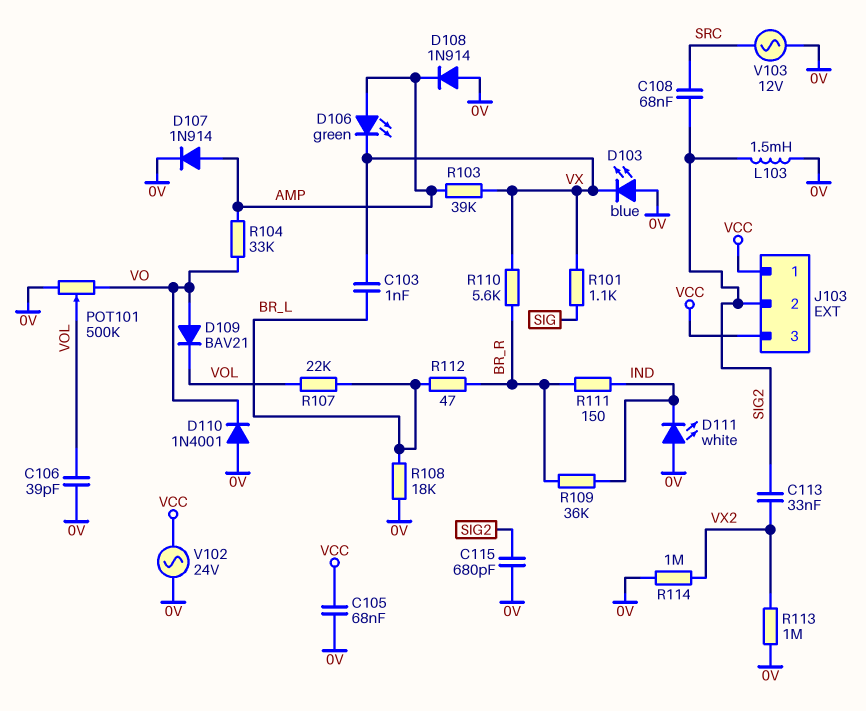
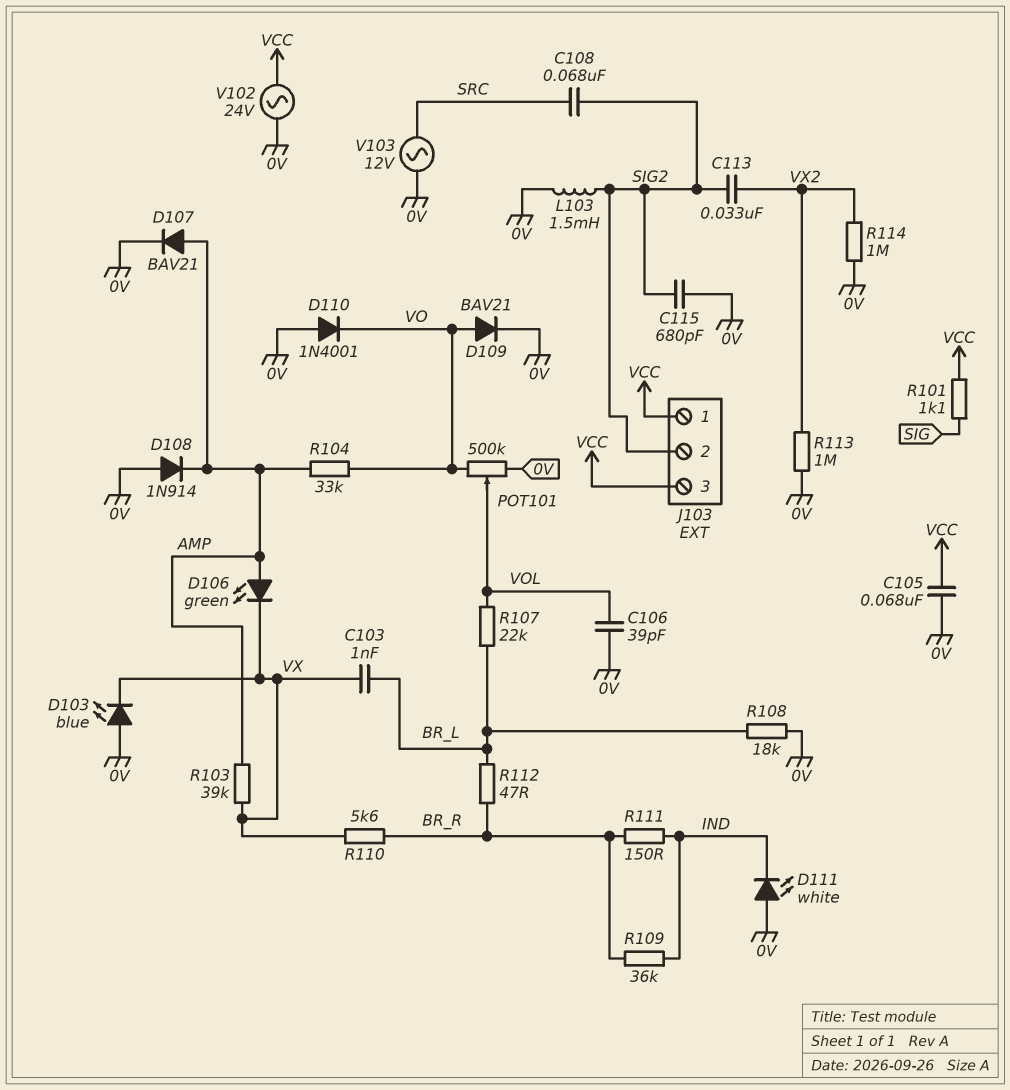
D107: diode 1N914 (A AMP, K 0V) -> diode BAV21 (A AMP, K 0V)
D109: diode BAV21 (A VO, K VOL) -> diode BAV21 (A VO, K 0V)
R101: 1.1k (SIG, VX) -> 1.1k (SIG, VCC)

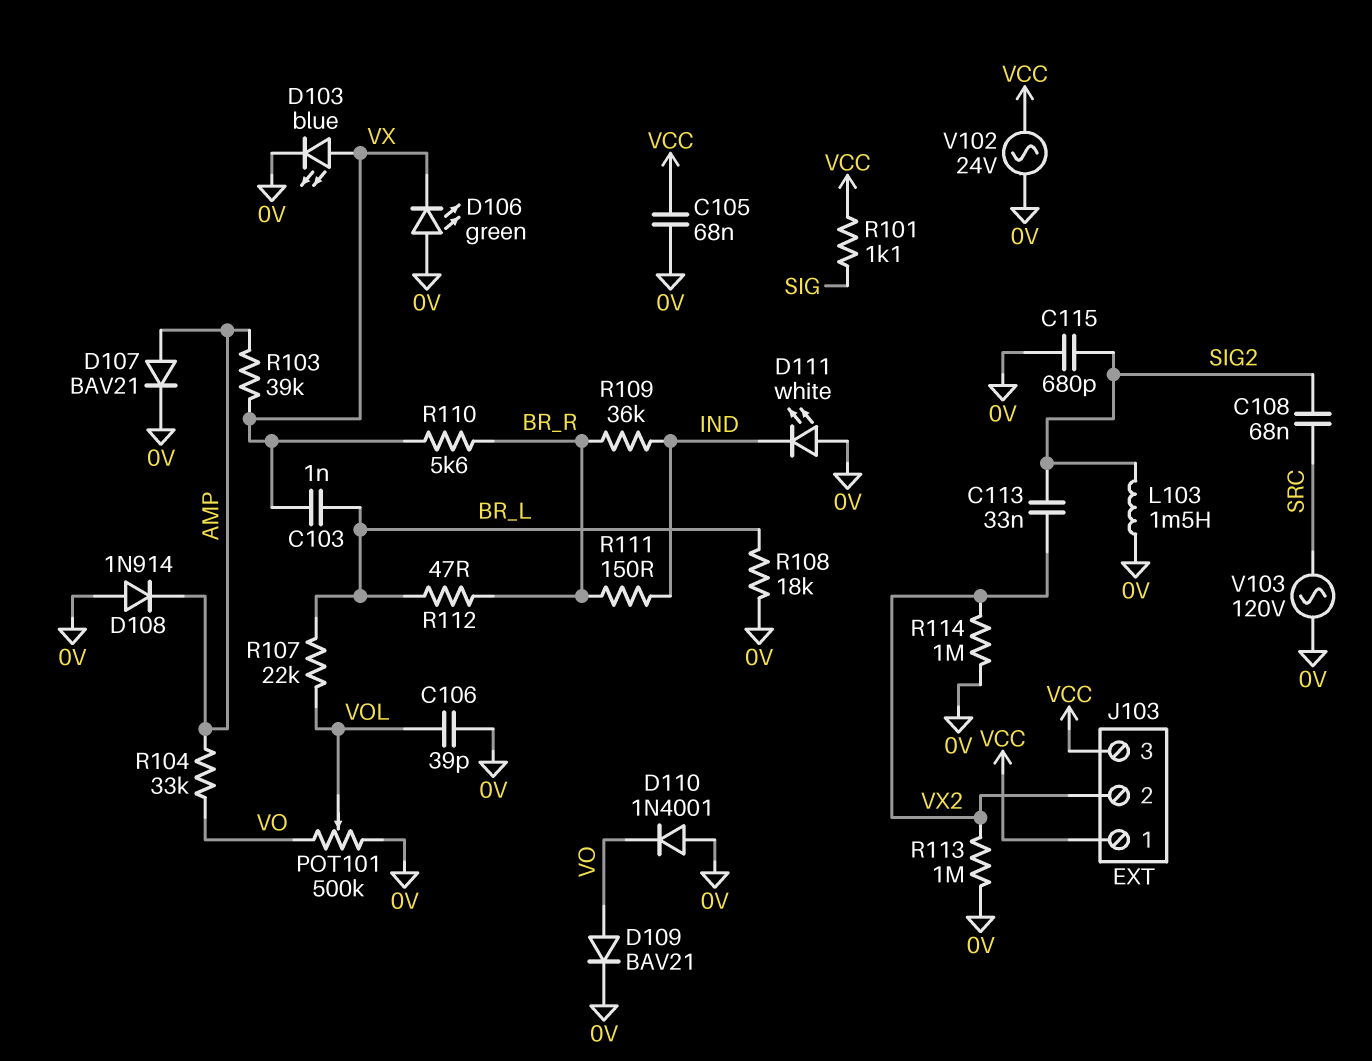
D103: LED blue (A 0V, K VX) -> LED blue (A VX, K 0V)
D106: LED green (A AMP, K VX) -> LED green (A 0V, K VX)
J103 pin 2: SIG2 -> VX2
V103: AC 12V (0V, SRC) -> AC 120V (0V, SRC)

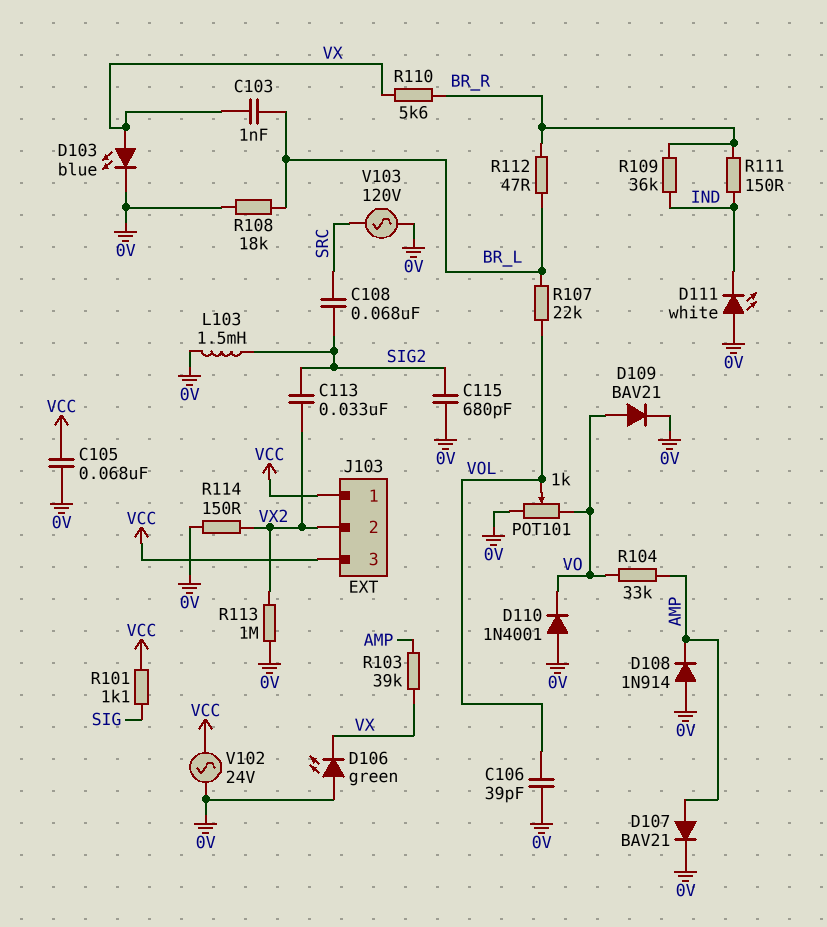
POT101: 500k (0V, VO, wiper VOL) -> 1k (0V, VO, wiper VOL)
R114: 1M (0V, VX2) -> 150 (0V, VX2)

